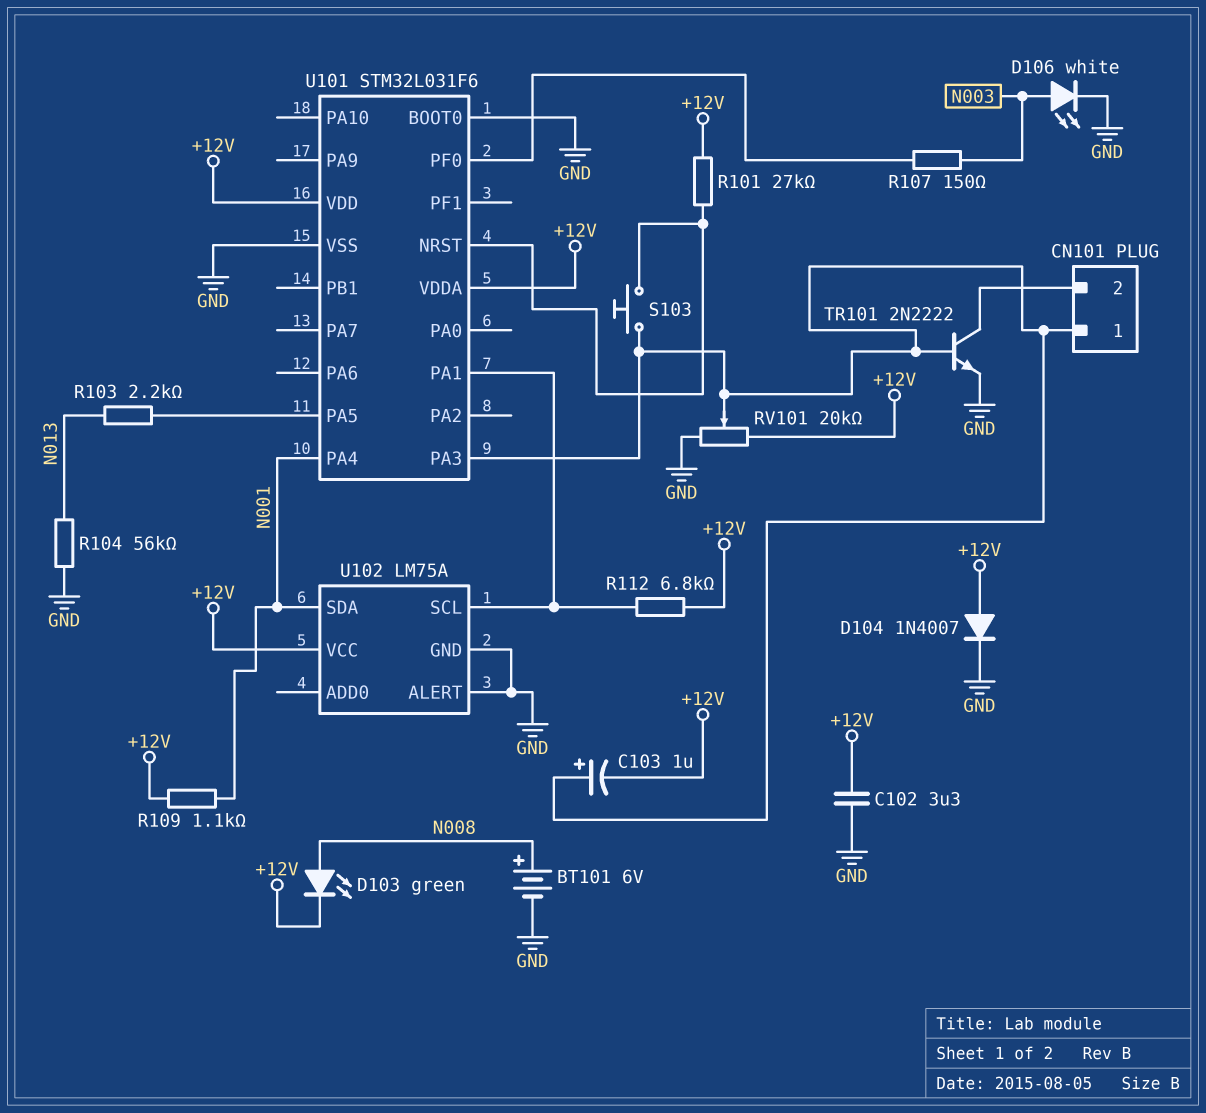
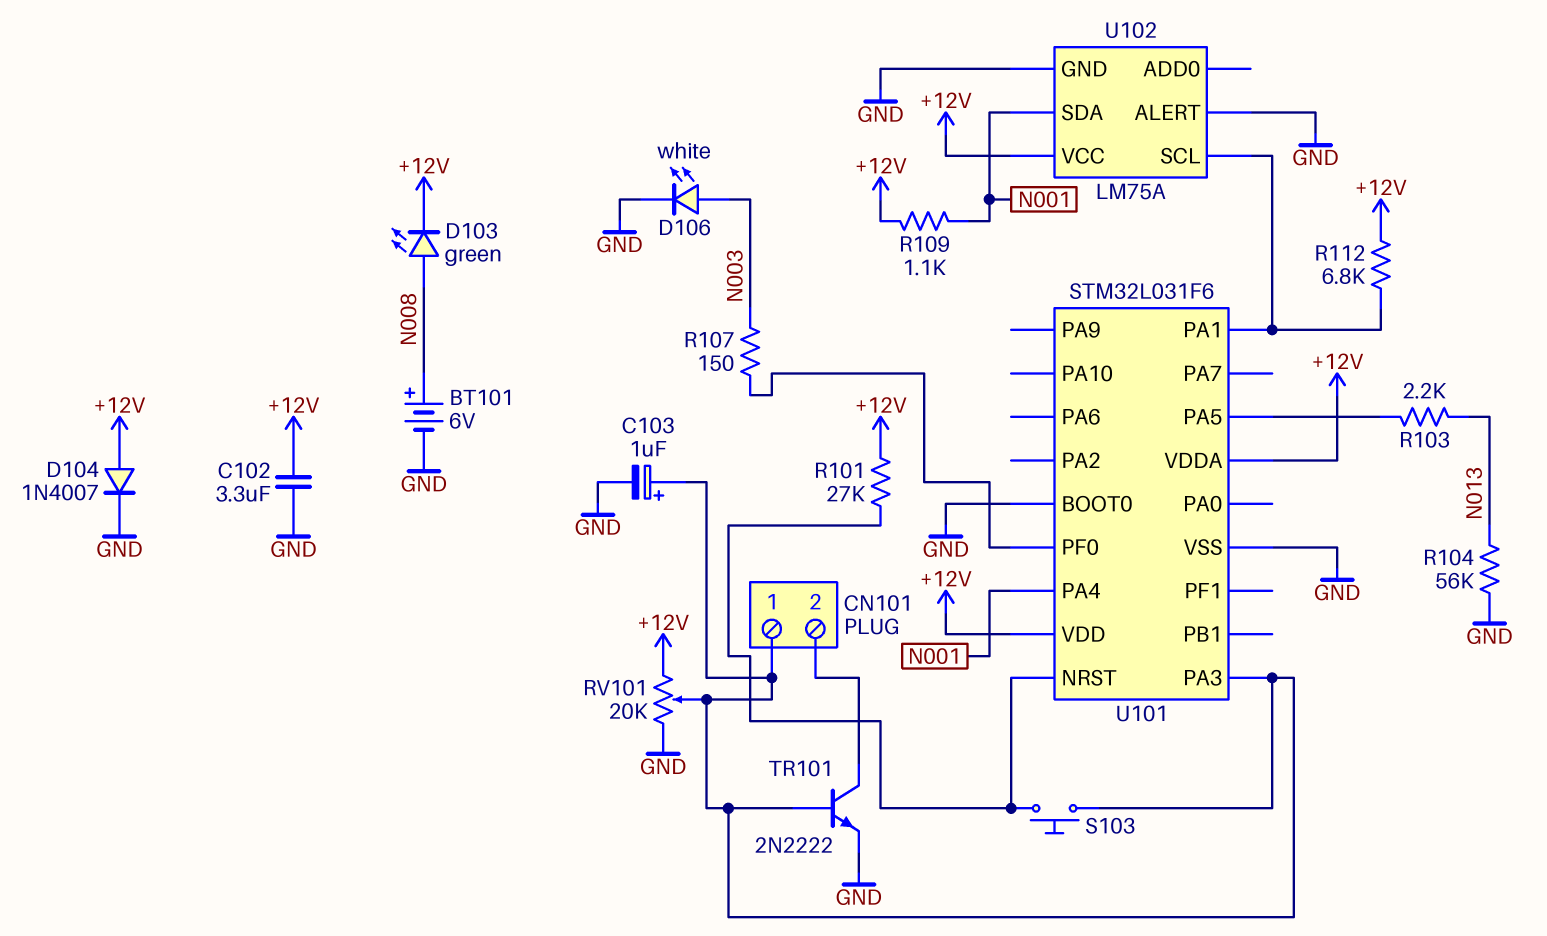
C103: 1uF (plus CN101/1, minus +12V) -> 1uF (plus CN101/1, minus GND)

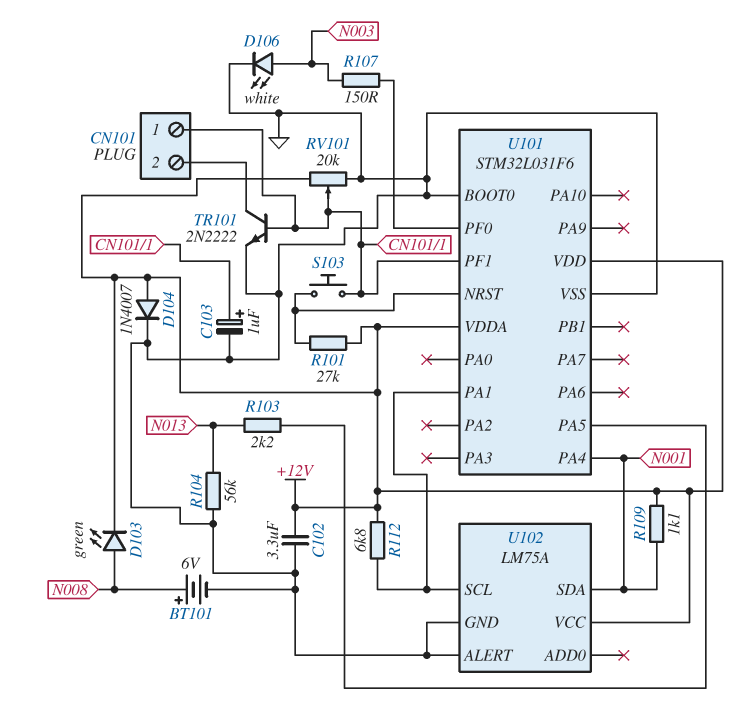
U101 pin PA3: CN101/1 -> none
U101 pin PF1: none -> CN101/1

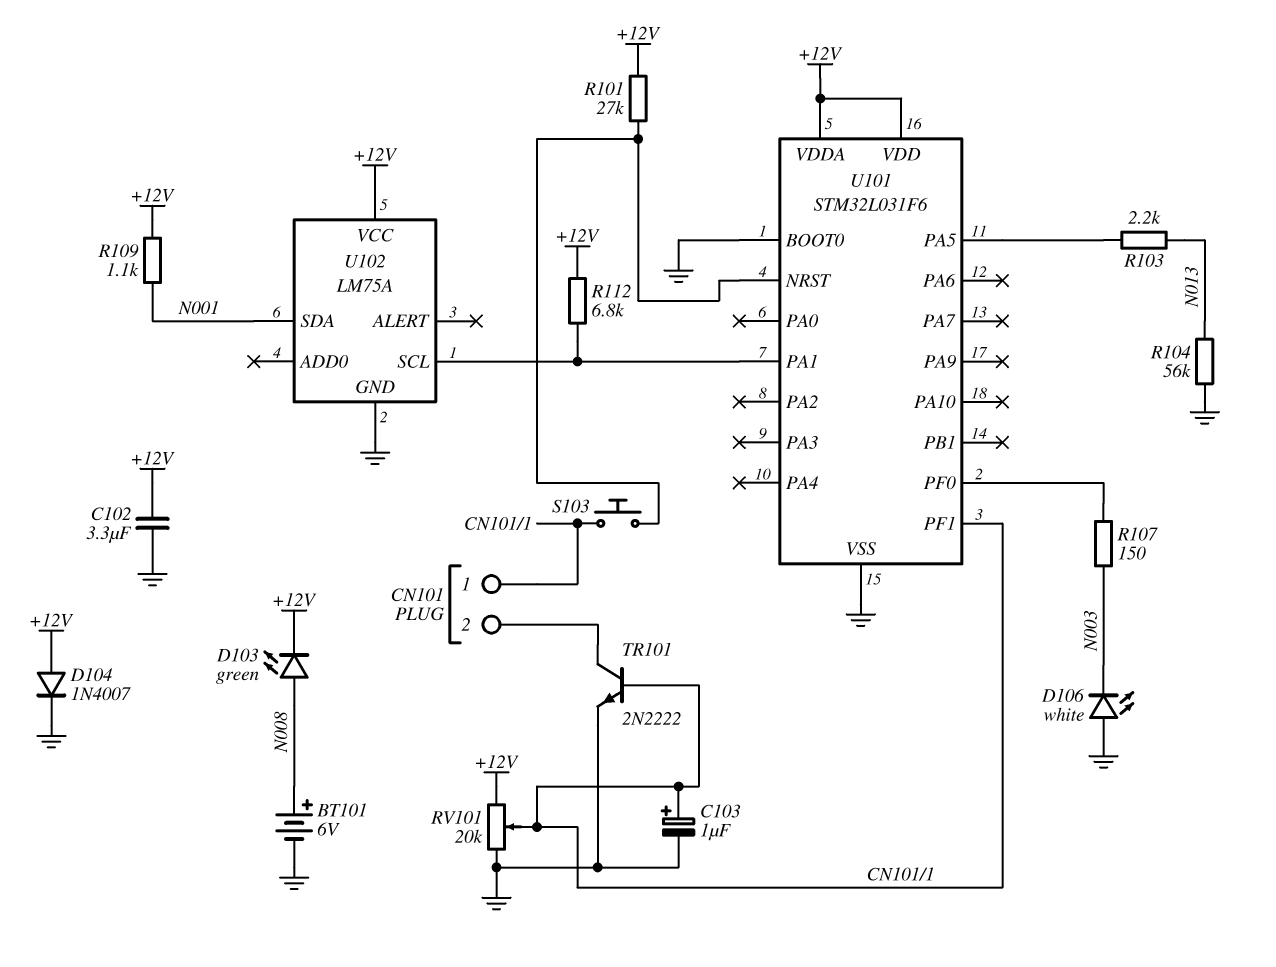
D106: LED white (A N003, K GND) -> LED white (A GND, K N003)
U101 pin PA4: N001 -> none
U102 pin ALERT: GND -> none

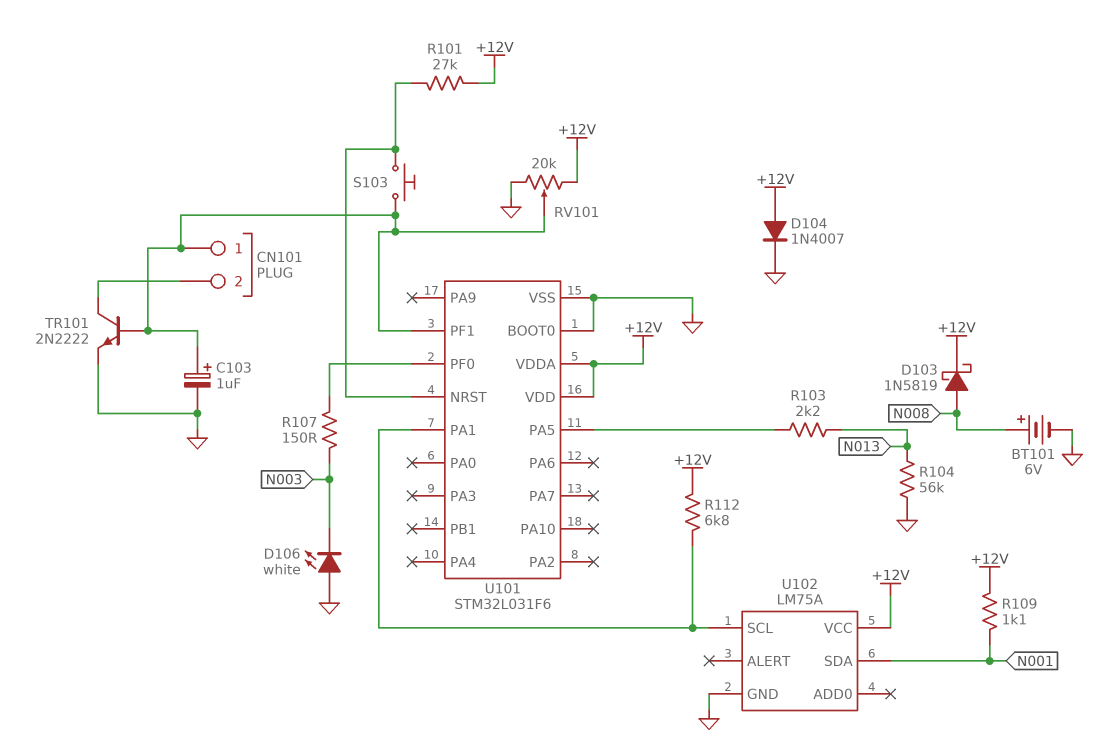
C102: 3.3uF (+12V, GND) -> none
D103: LED green (A N008, K +12V) -> schottky 1N5819 (A N008, K +12V)

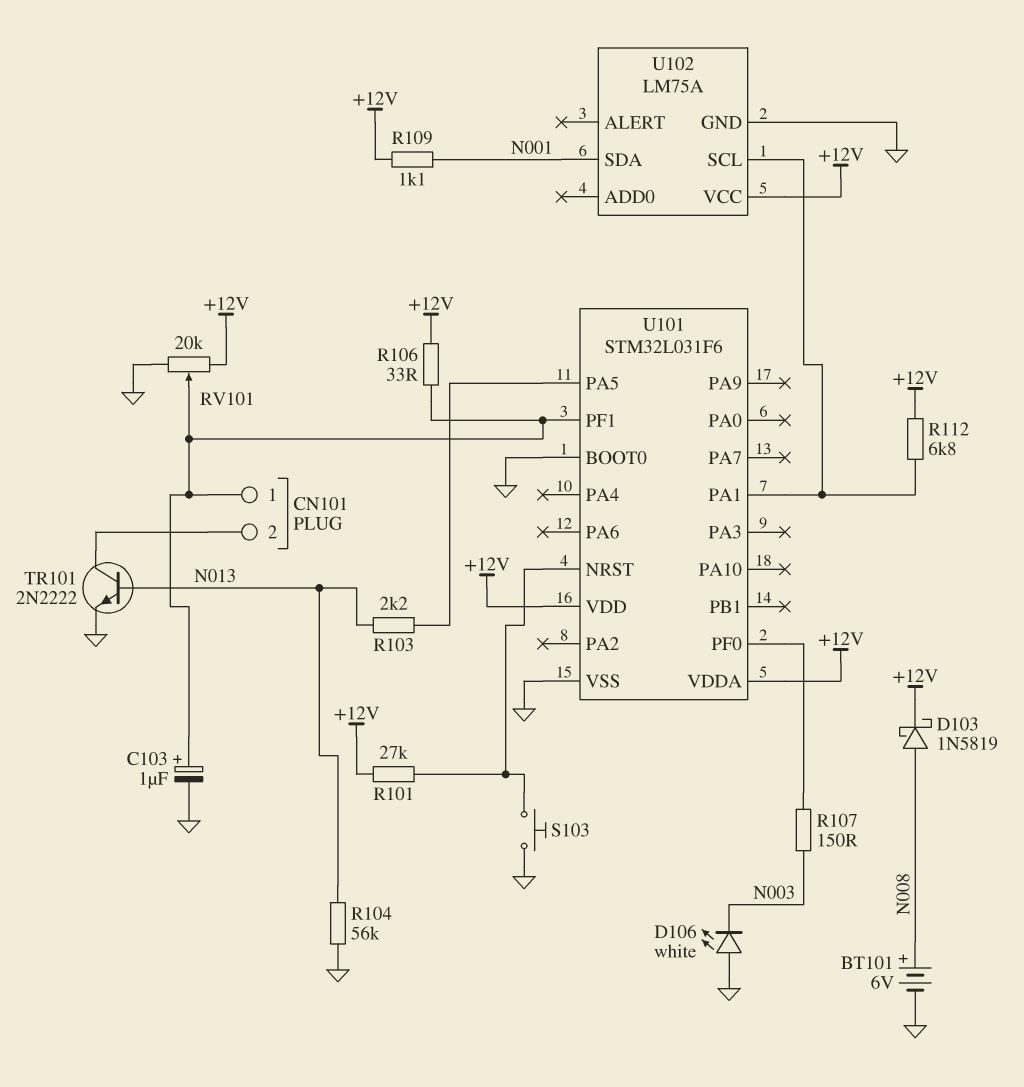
D104: diode 1N4007 (A +12V, K GND) -> none
R106: none -> 33 (+12V, CN101/1)
S103: button (CN101/1, U101/NRST) -> button (GND, U101/NRST)
TR101: NPN 2N2222 (B CN101/1, C CN101/2, E GND) -> NPN 2N2222 (B N013, C CN101/2, E GND)

